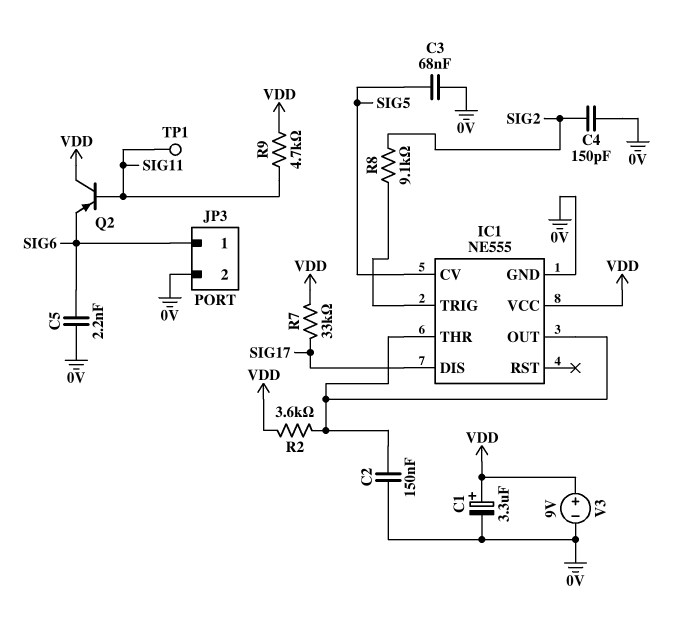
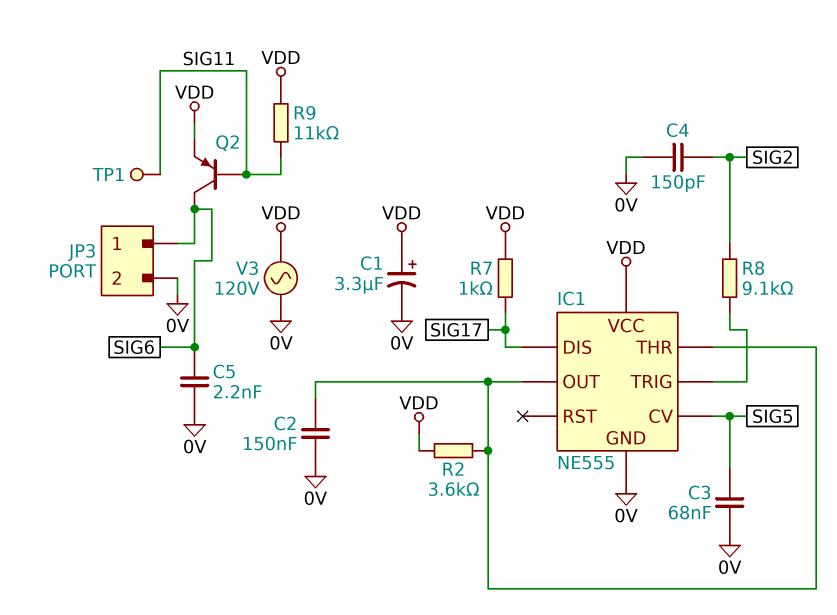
Q2: PNP (B SIG11, C VDD, E SIG6) -> PNP (B SIG11, C SIG6, E VDD)
R7: 33k (SIG17, VDD) -> 1k (SIG17, VDD)
R9: 4.7k (SIG11, VDD) -> 11k (SIG11, VDD)
V3: 9V (plus VDD, minus 0V) -> AC 120V (0V, VDD)

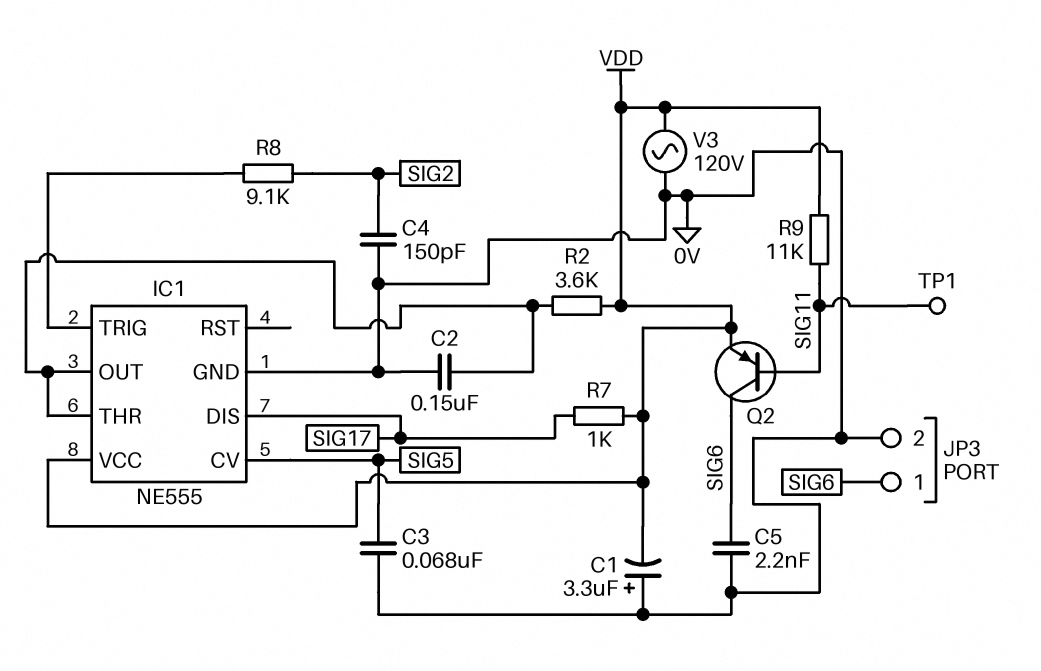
C1: 3.3uF (plus VDD, minus 0V) -> 3.3uF (plus 0V, minus VDD)

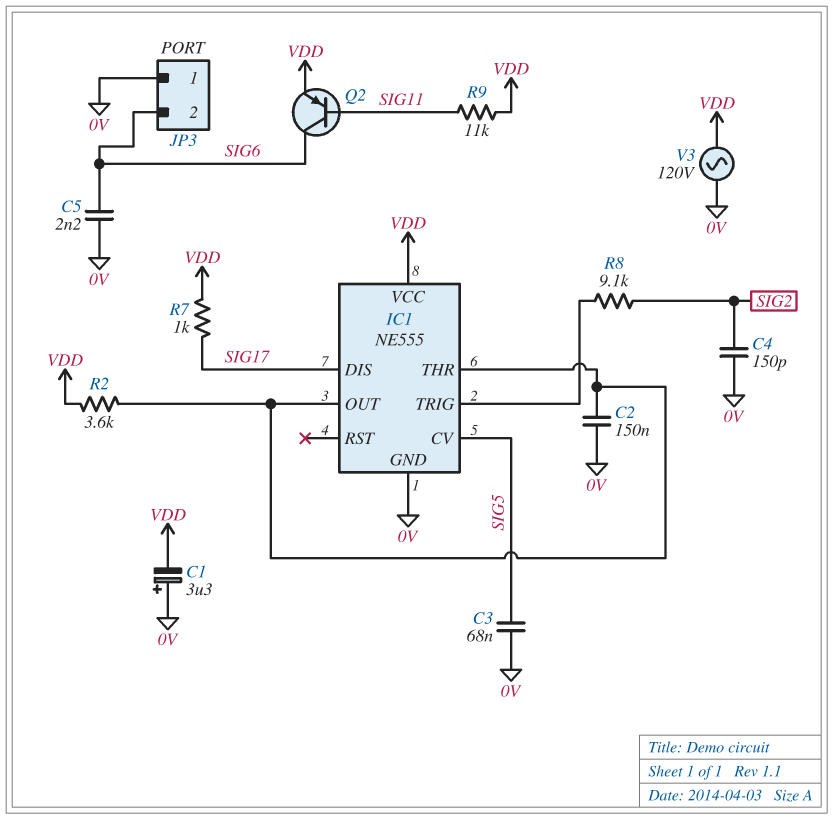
JP3 pin 1: SIG6 -> 0V
JP3 pin 2: 0V -> SIG6
TP1: test point (SIG11) -> none

